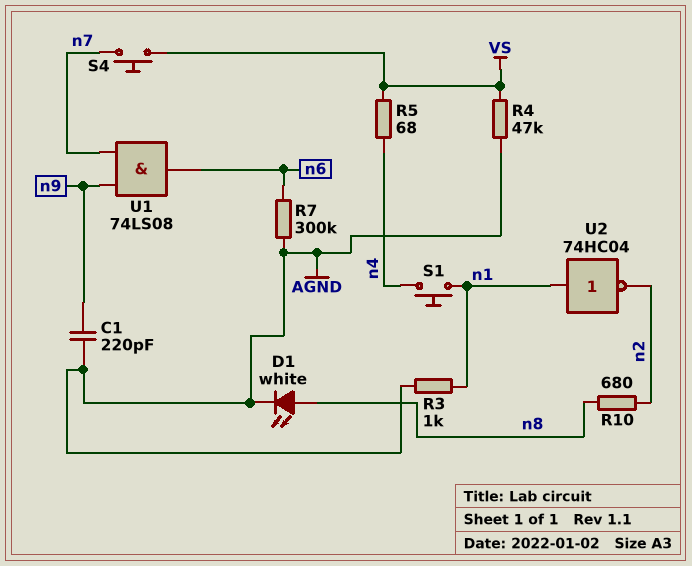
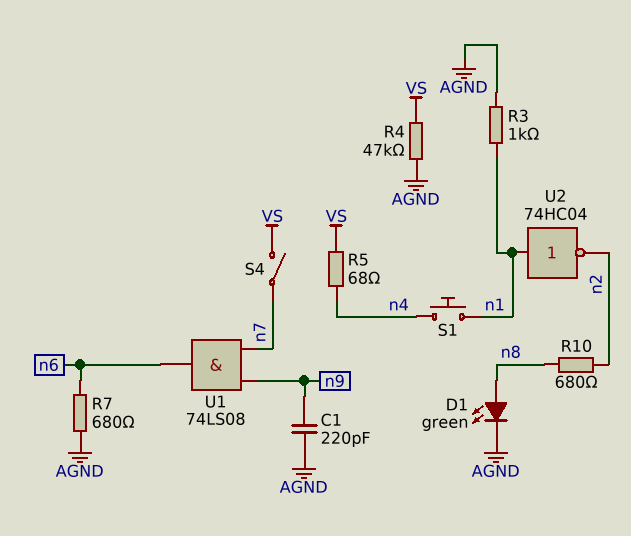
D1: LED white (A n8, K AGND) -> LED green (A n8, K AGND)
R7: 300k (AGND, n6) -> 680 (AGND, n6)
S4: button (VS, n7) -> switch (VS, n7)

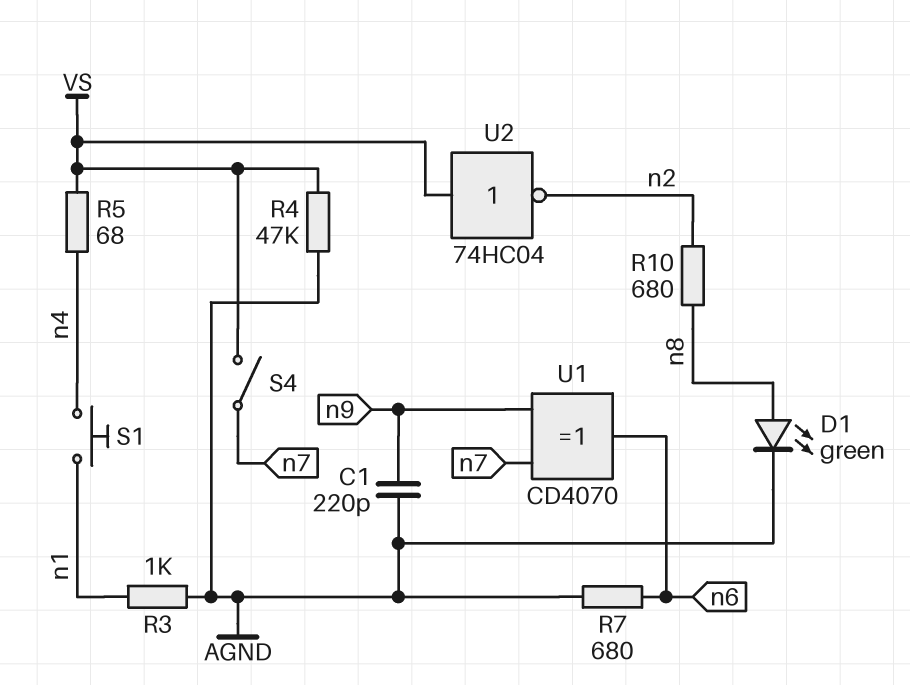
U1: AND 74LS08 (in n7, in n9, out n6) -> XOR CD4070 (in n7, in n9, out n6)
U2: NOT 74HC04 (in n1, out n2) -> NOT 74HC04 (in VS, out n2)

